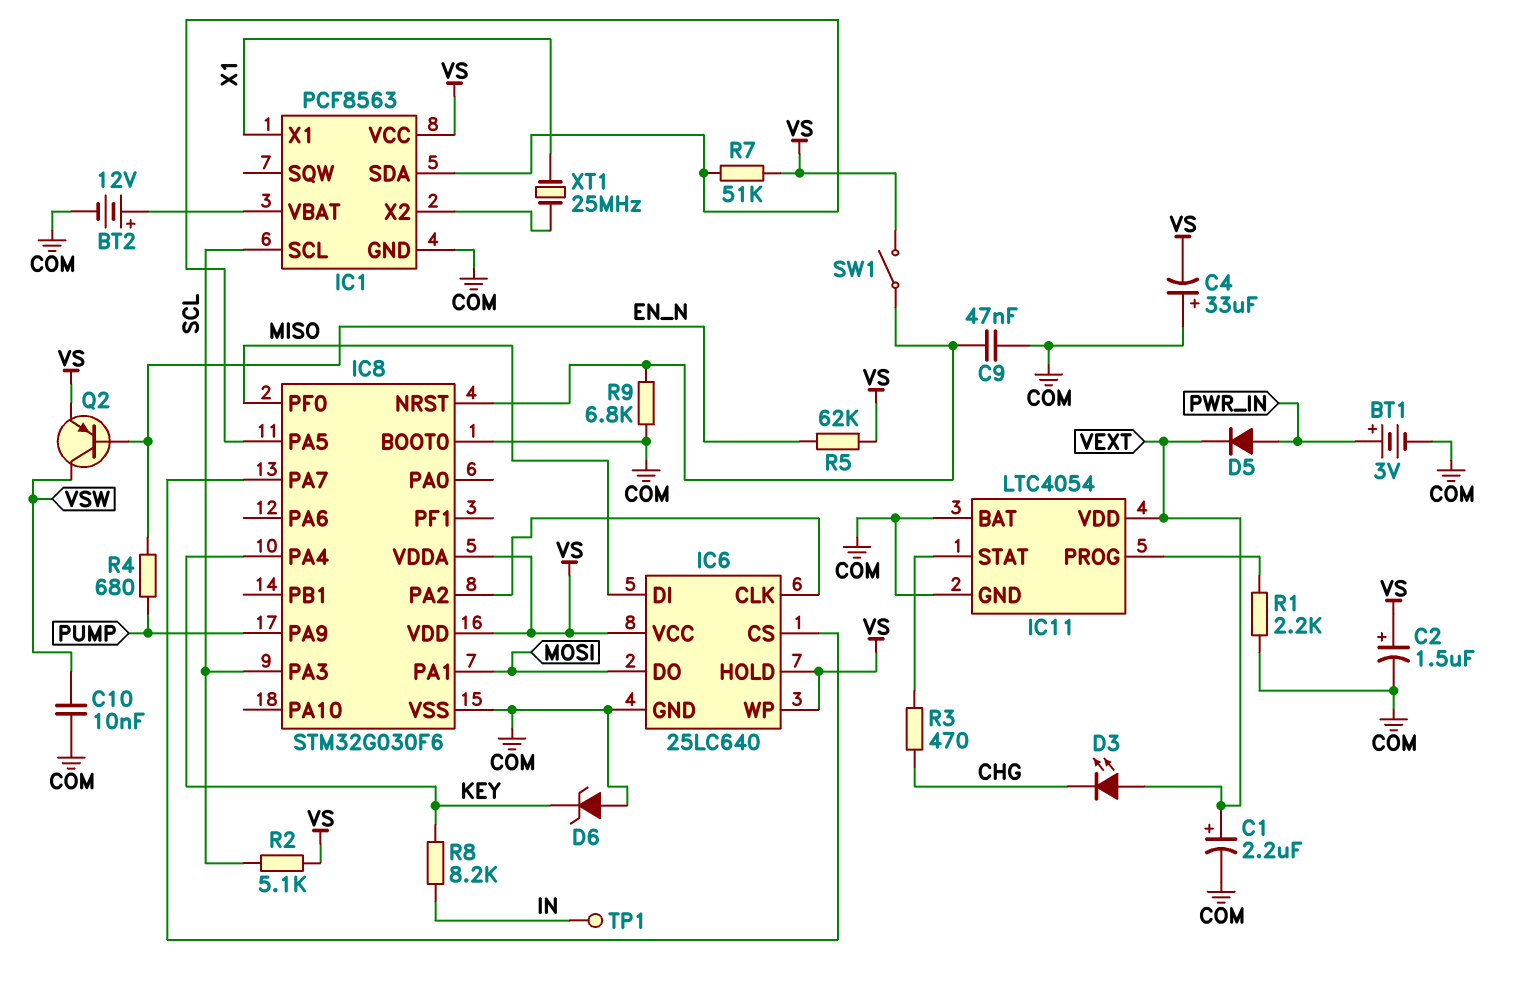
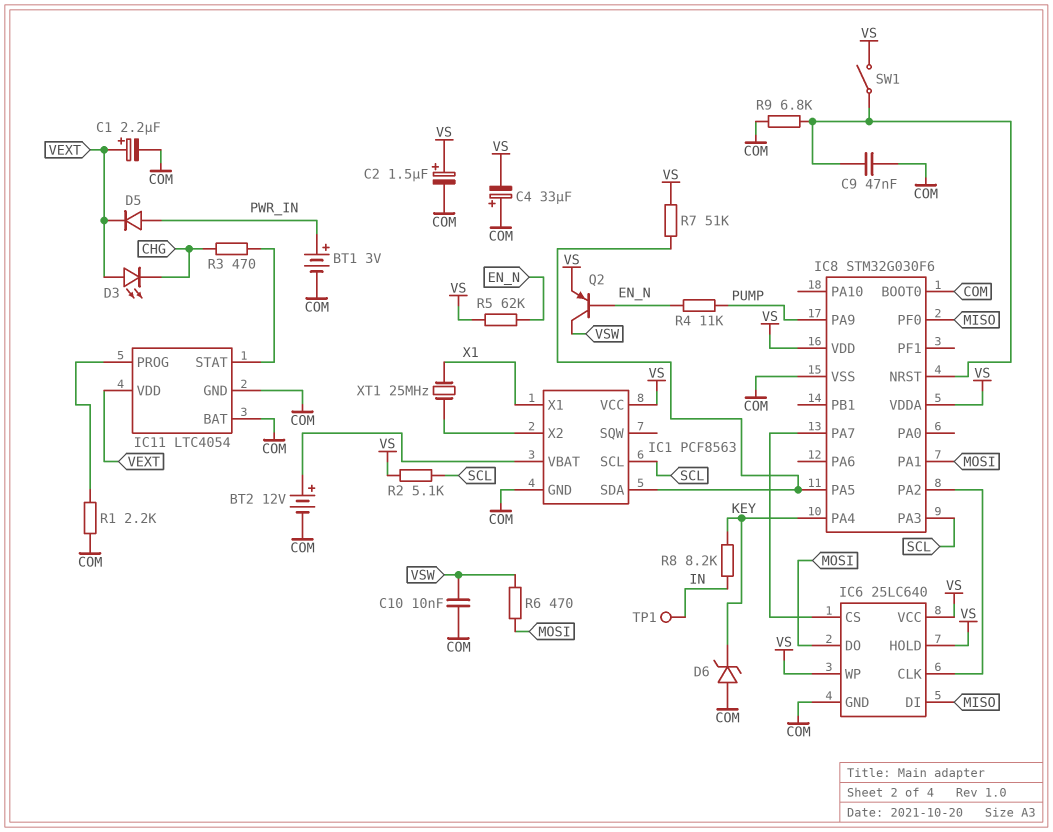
R4: 680 (EN_N, PUMP) -> 11k (EN_N, PUMP)
R6: none -> 470 (MOSI, VSW)

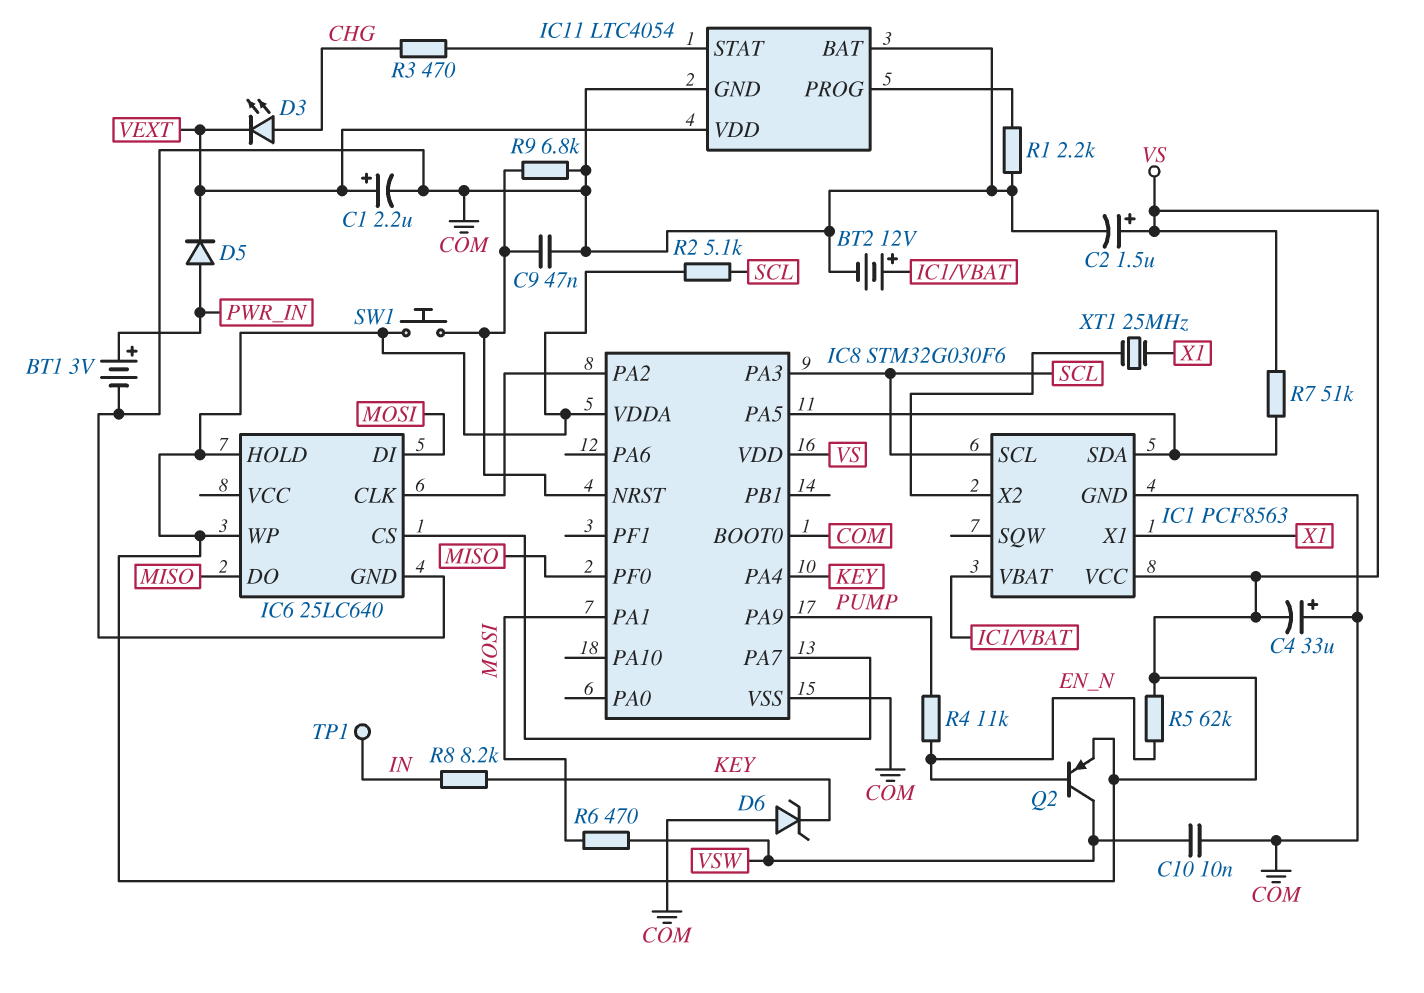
D3: LED (A VEXT, K CHG) -> LED (A CHG, K VEXT)
IC6 pin DI: MISO -> MOSI
IC6 pin DO: MOSI -> MISO
IC6 pin VCC: VS -> none
SW1: switch (IC8/NRST, VS) -> button (IC8/NRST, VS)

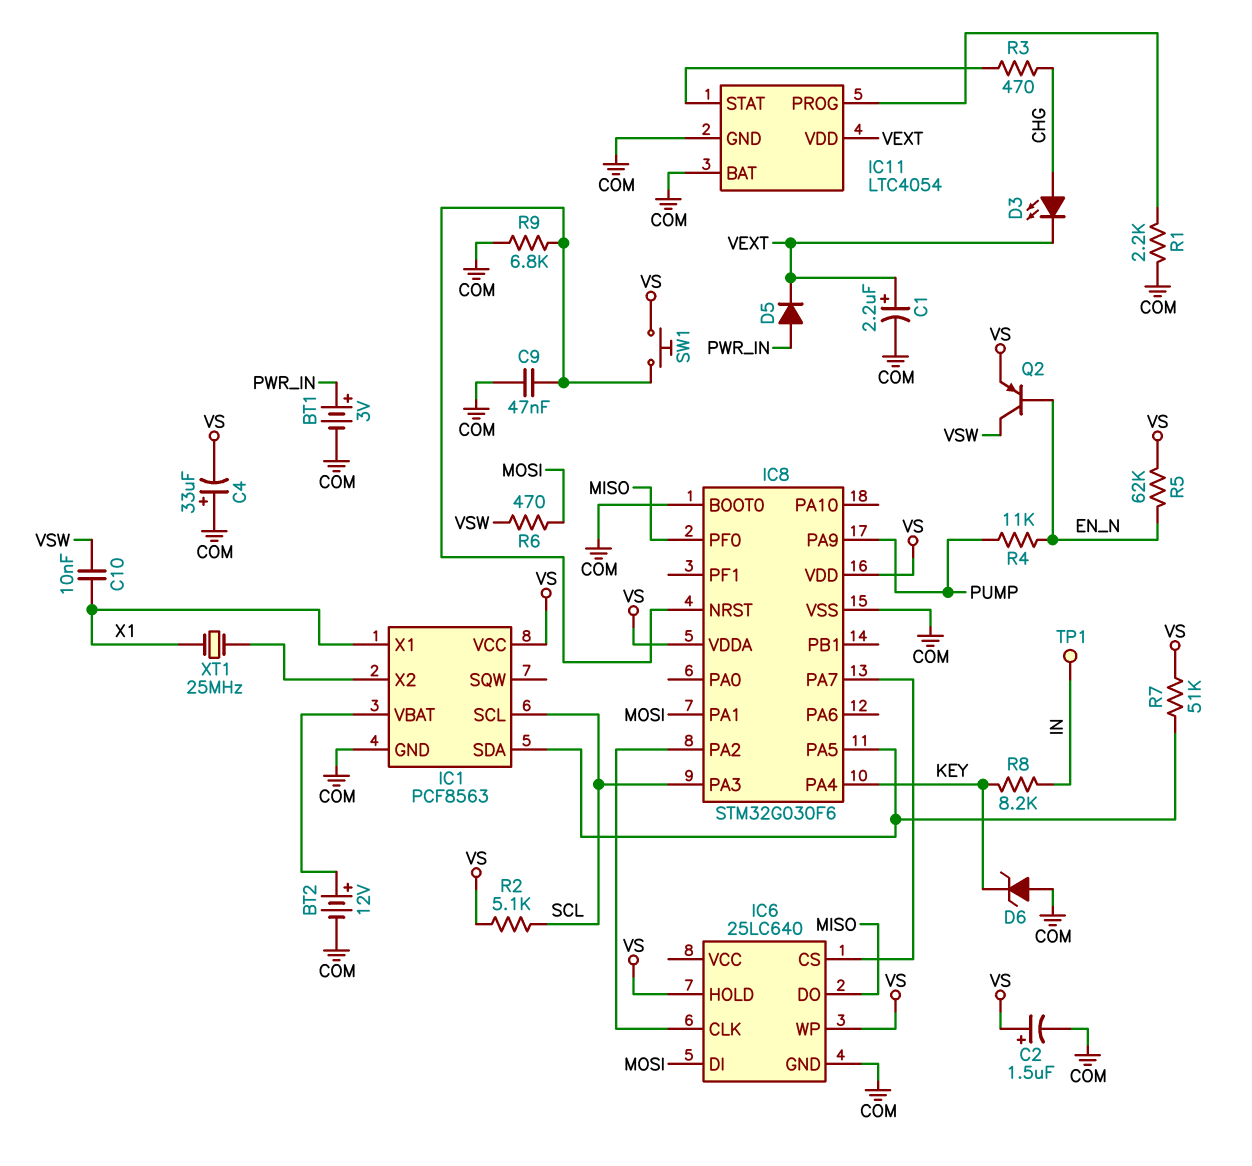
C10: 10nF (COM, VSW) -> 10nF (VSW, X1)

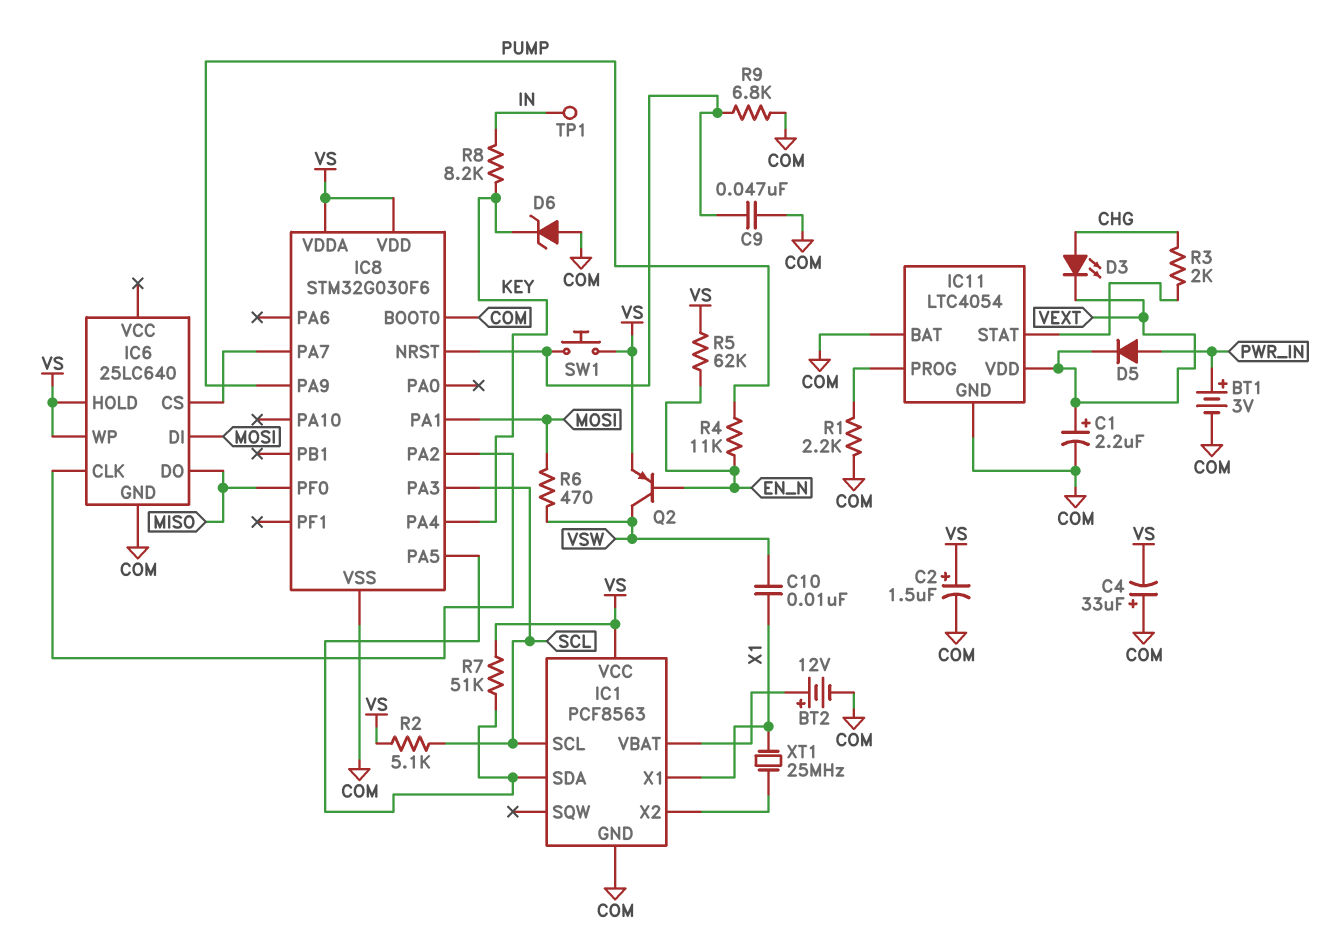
R3: 470 (CHG, IC11/STAT) -> 2k (CHG, IC11/STAT)

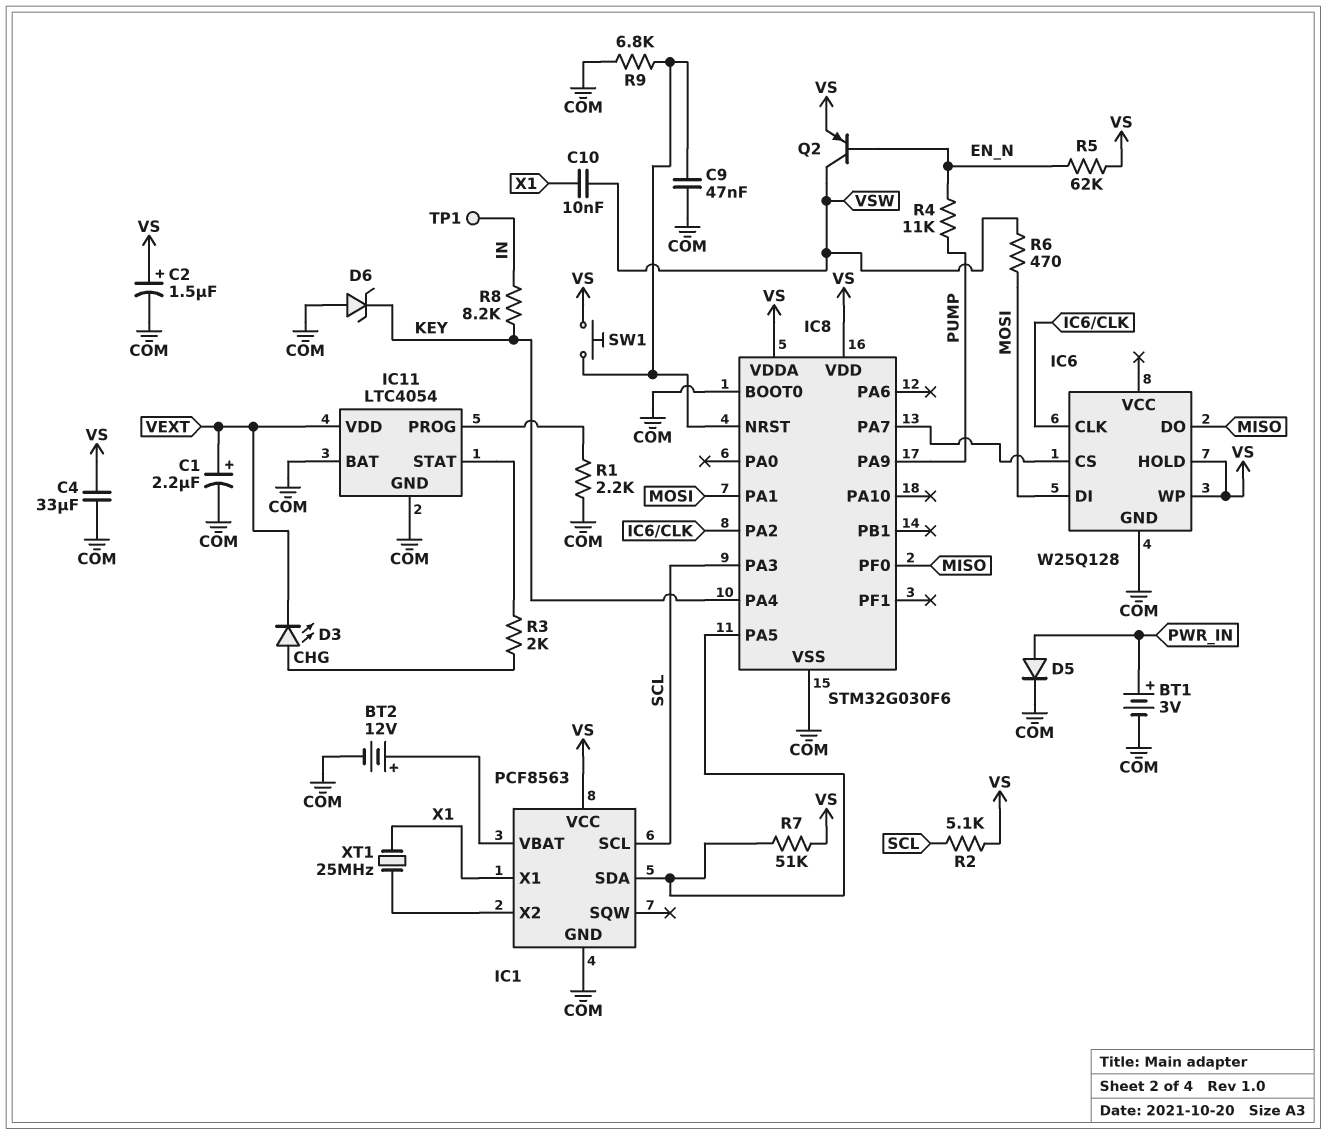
C4: 33uF (plus COM, minus VS) -> 33uF (COM, VS)
D5: diode (A PWR_IN, K VEXT) -> diode (A PWR_IN, K COM)
IC6: 25LC640 -> W25Q128

